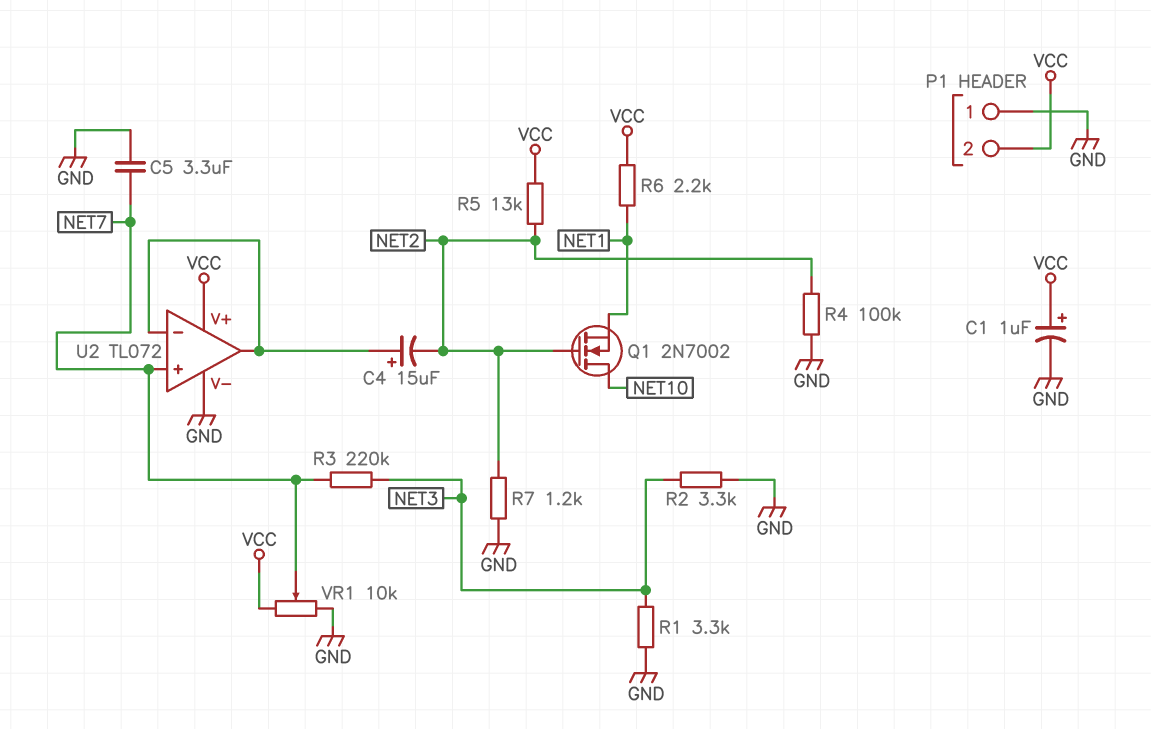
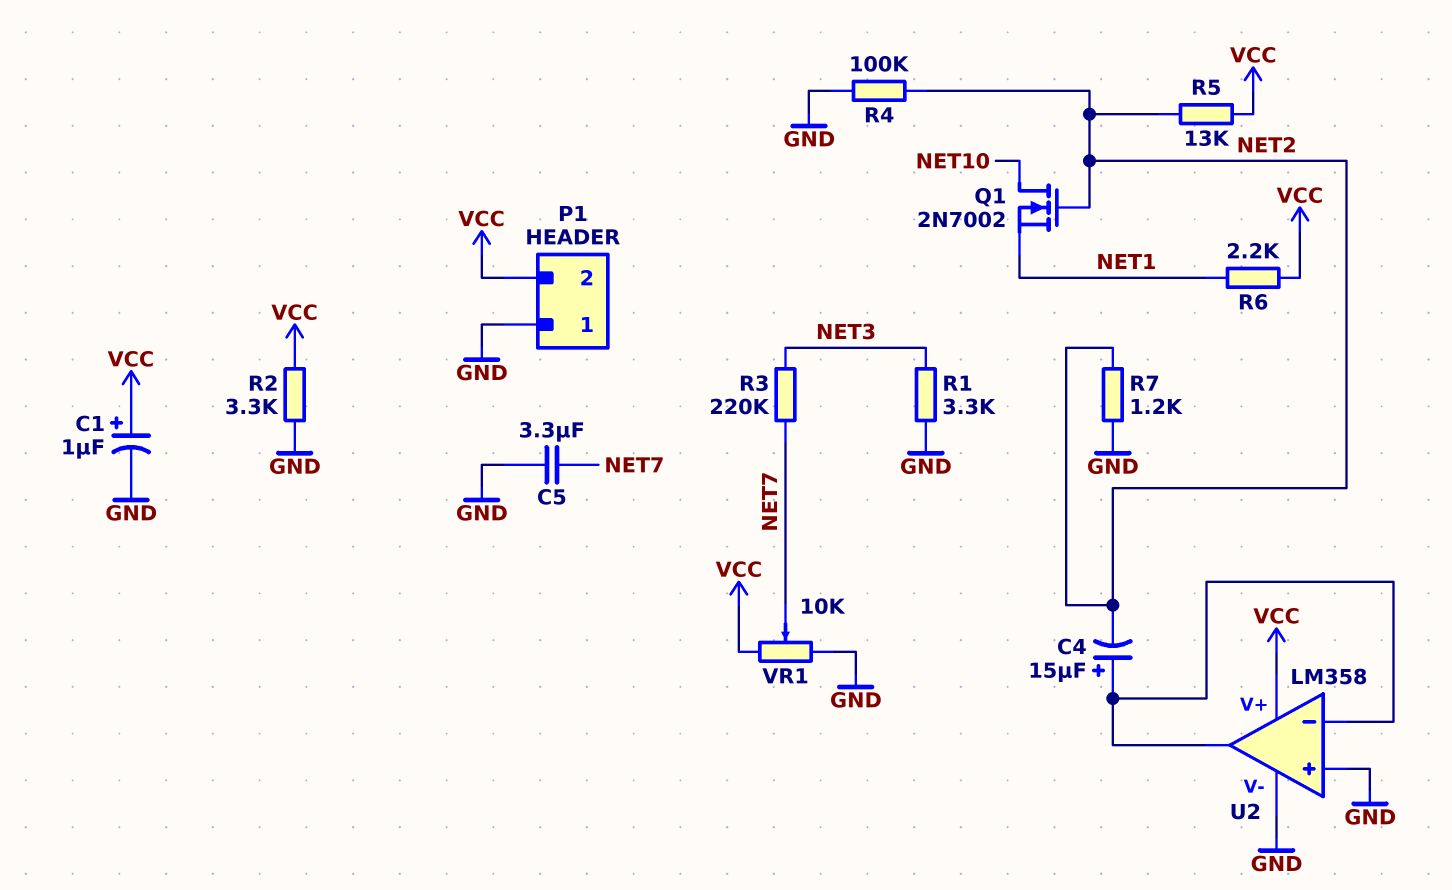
R2: 3.3k (GND, NET3) -> 3.3k (GND, VCC)
U2: TL072 -> LM358
U2 pin in+: NET7 -> GND

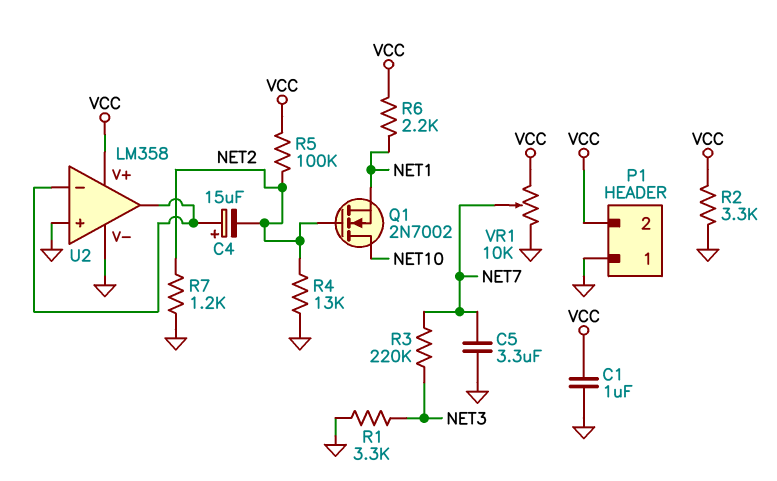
C1: 1uF (plus VCC, minus GND) -> 1uF (GND, VCC)
R4: 100k (GND, NET2) -> 13k (GND, NET2)
R5: 13k (NET2, VCC) -> 100k (NET2, VCC)

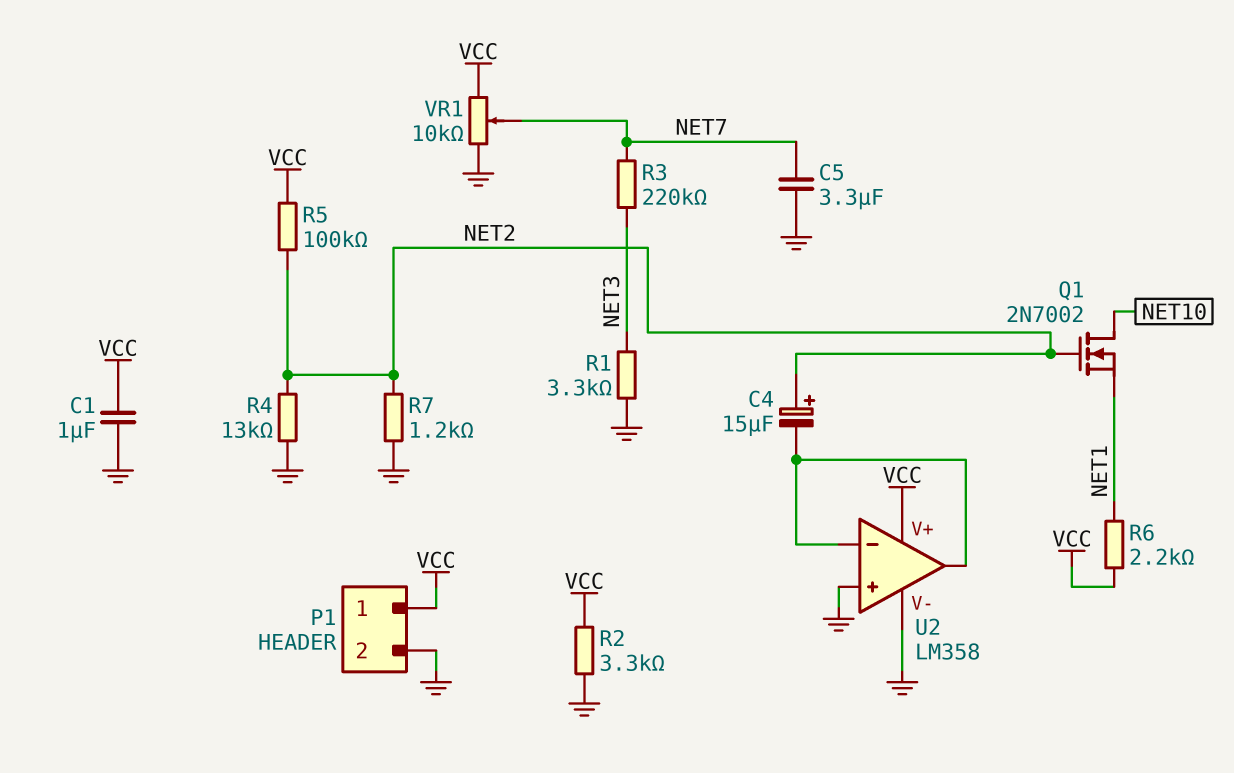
C4: 15uF (plus U2/in-, minus NET2) -> 15uF (plus NET2, minus U2/in-)
P1 pin 1: GND -> VCC
P1 pin 2: VCC -> GND

